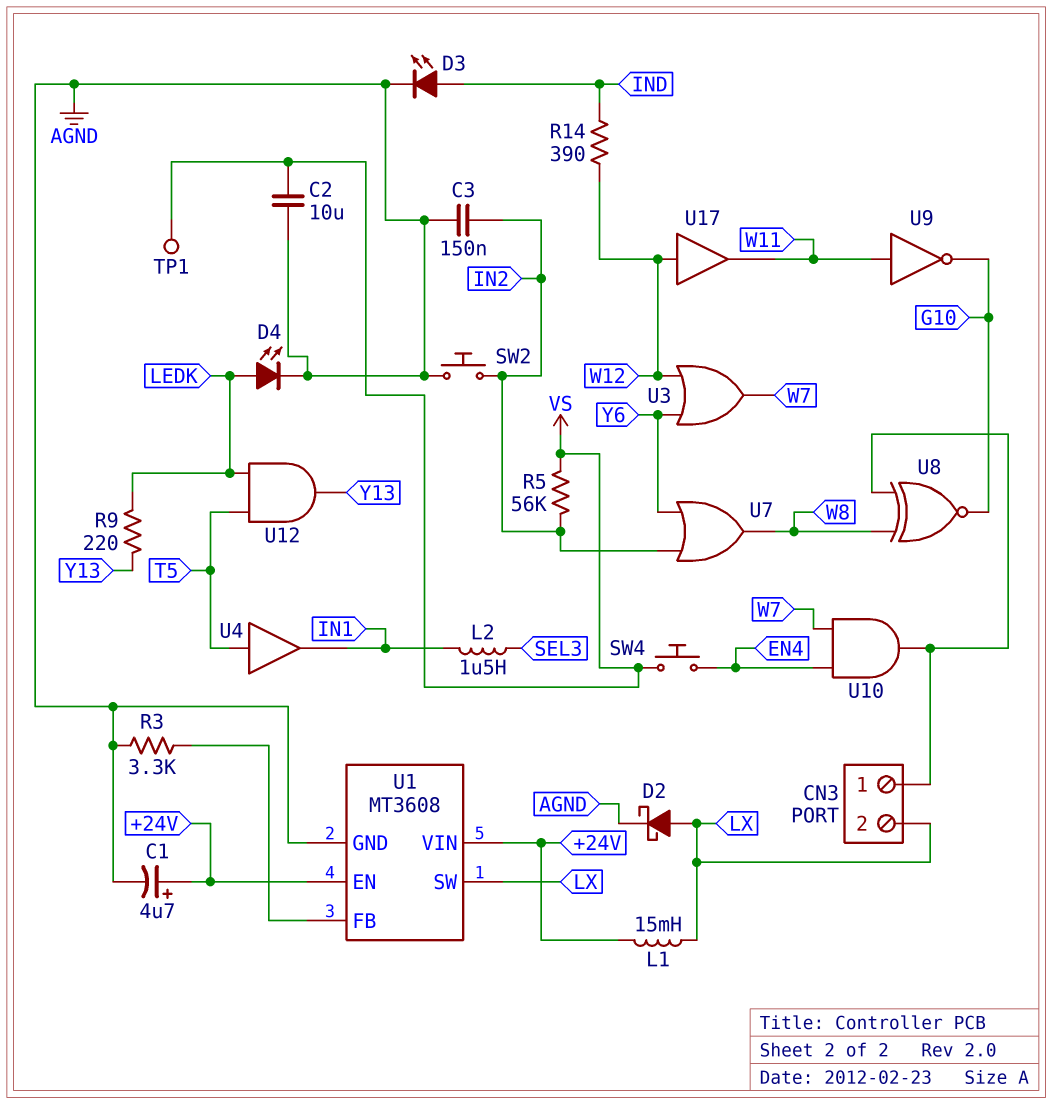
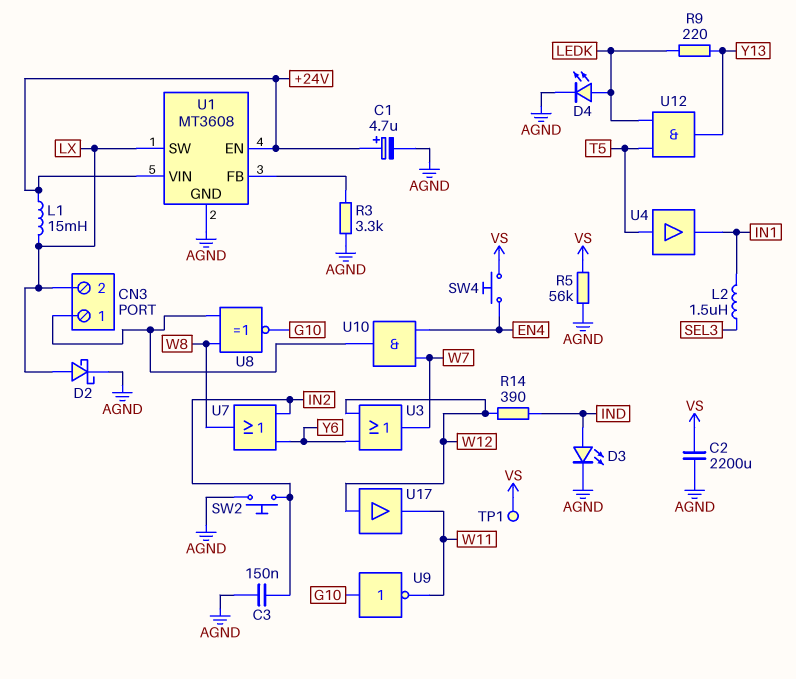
C2: 10uF (AGND, VS) -> 2200uF (AGND, VS)
R5: 56k (IN2, VS) -> 56k (AGND, VS)
U9: NOT (in W11, out G10) -> NOT (in G10, out W11)

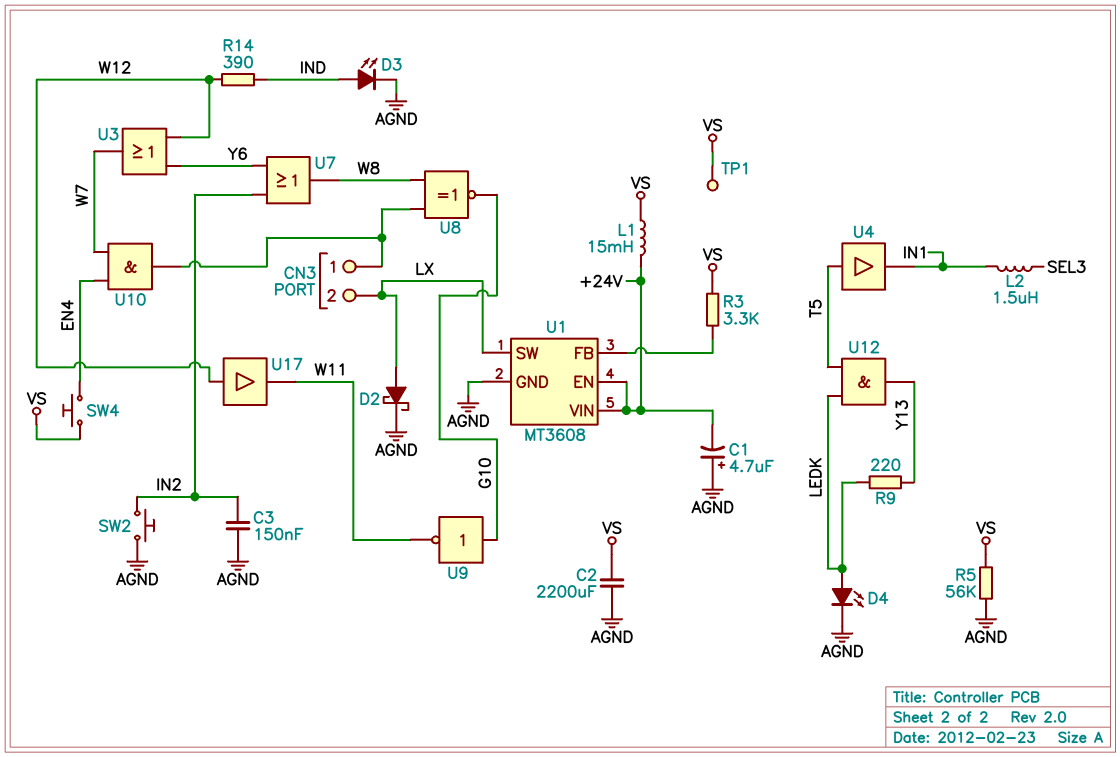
C1: 4.7uF (plus +24V, minus AGND) -> 4.7uF (plus AGND, minus +24V)
L1: 15mH (+24V, LX) -> 15mH (+24V, VS)
R3: 3.3k (AGND, U1/FB) -> 3.3k (U1/FB, VS)

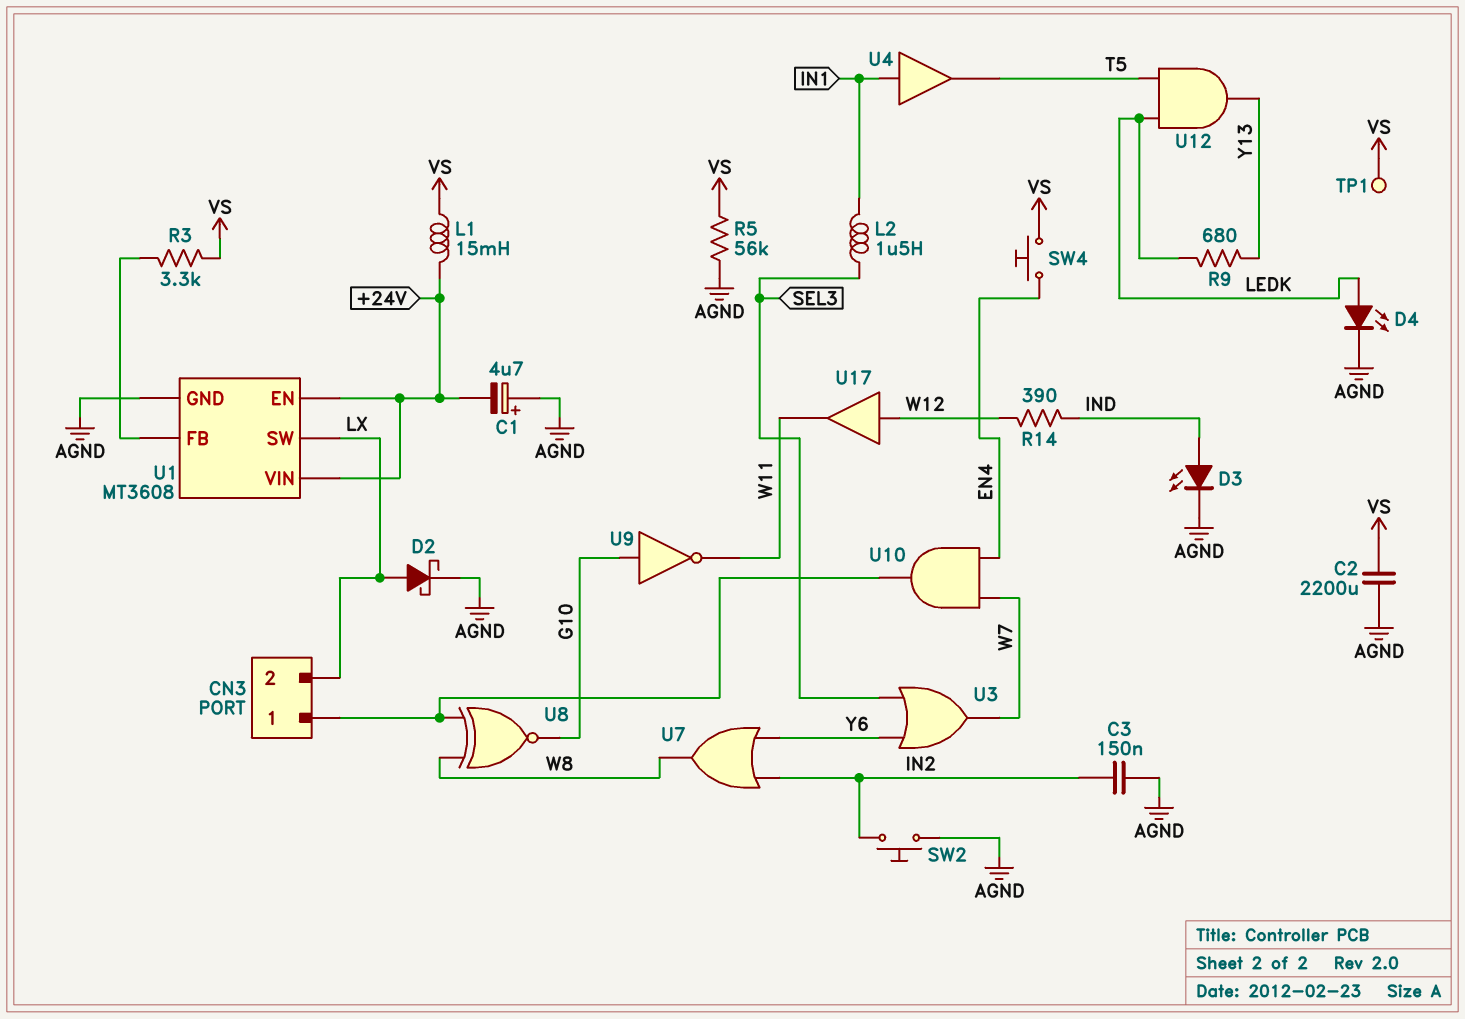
R9: 220 (LEDK, Y13) -> 680 (LEDK, Y13)
U3: OR (in W12, in Y6, out W7) -> OR (in SEL3, in Y6, out W7)
U4: buffer (in T5, out IN1) -> buffer (in IN1, out T5)

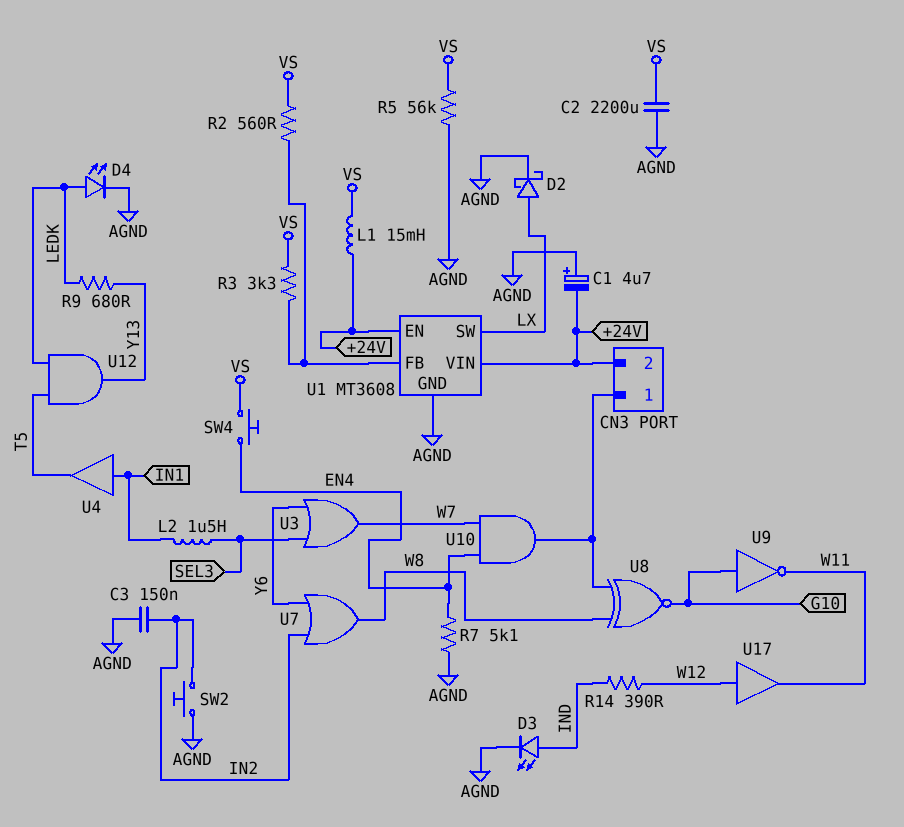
CN3 pin 2: LX -> +24V
R2: none -> 560 (U1/FB, VS)
R7: none -> 5.1k (AGND, EN4)
TP1: test point (VS) -> none

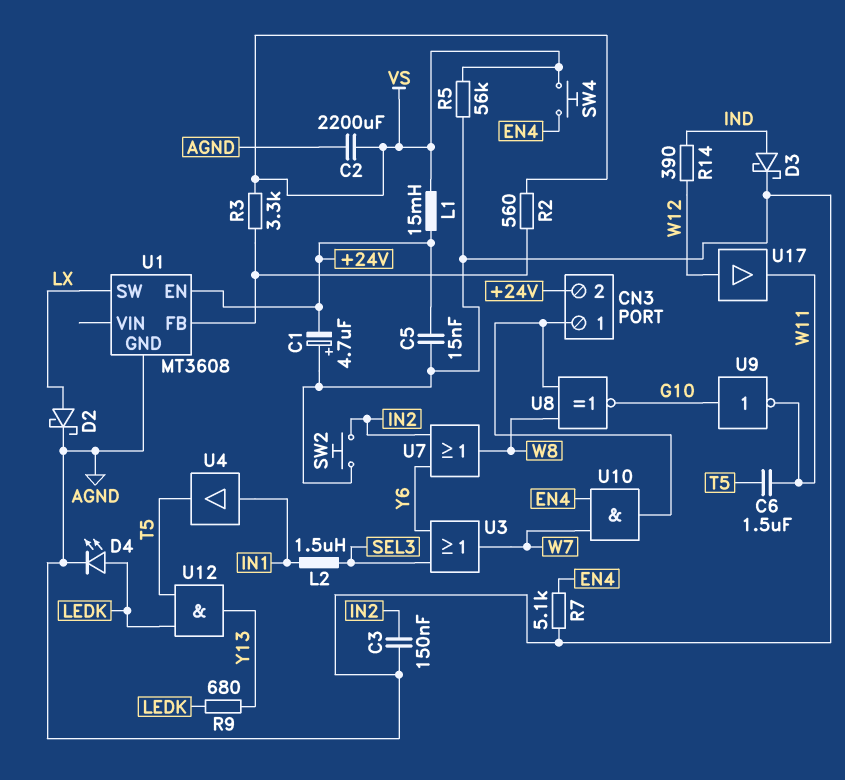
C5: none -> 15nF (+24V, AGND)
C6: none -> 1.5uF (T5, W11)
D3: LED (A IND, K AGND) -> schottky (A IND, K AGND)
U1 pin VIN: +24V -> none

